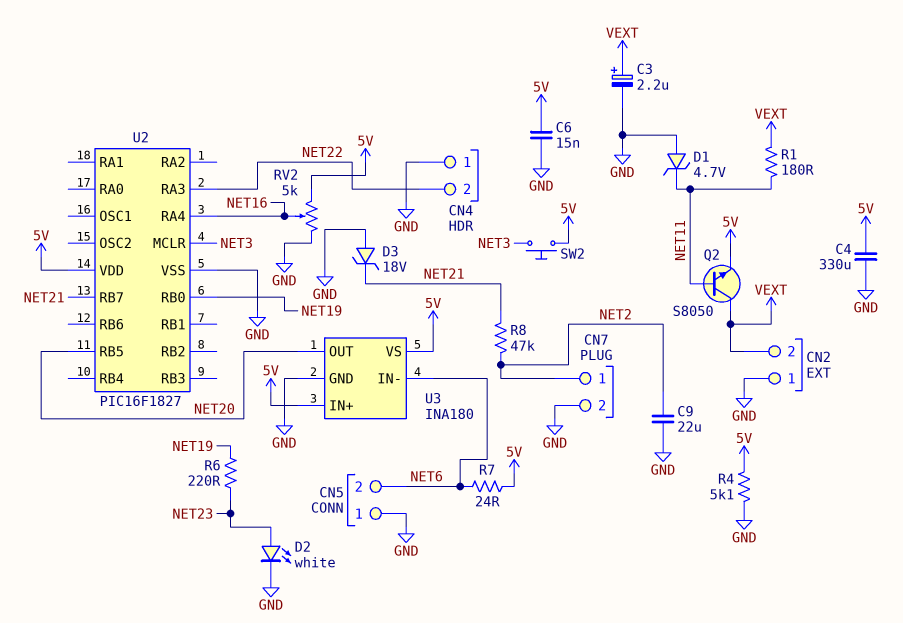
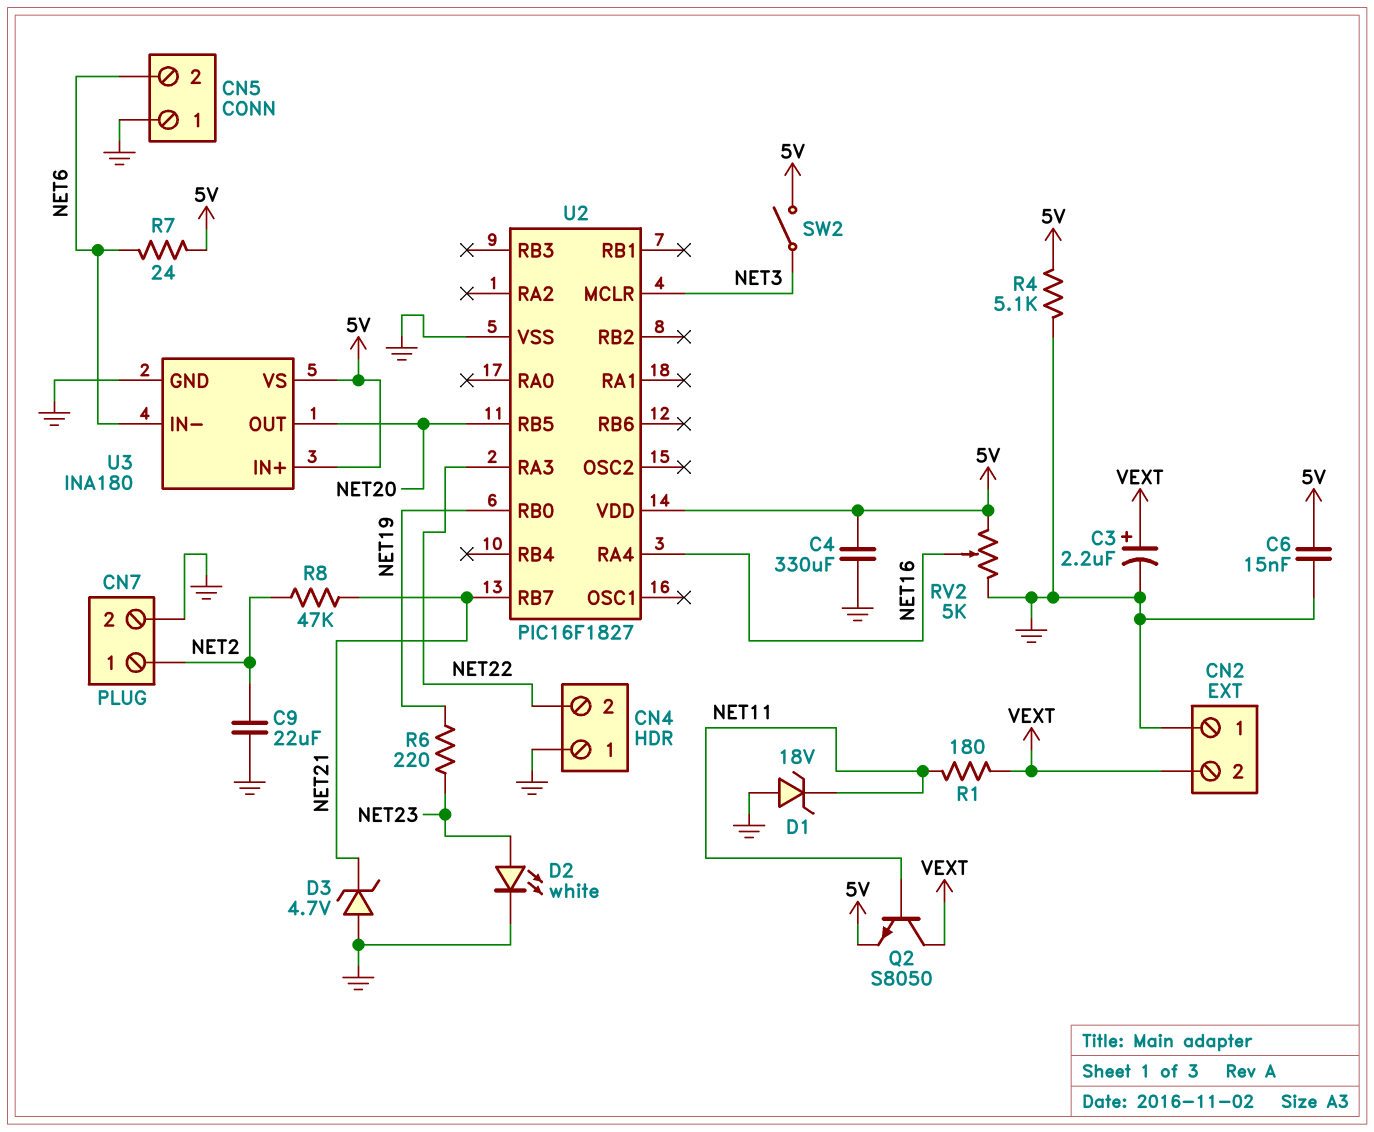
D1: zener 4.7V (A GND, K NET11) -> zener 18V (A GND, K NET11)
D3: zener 18V (A GND, K NET21) -> zener 4.7V (A GND, K NET21)
SW2: button (5V, NET3) -> switch (5V, NET3)

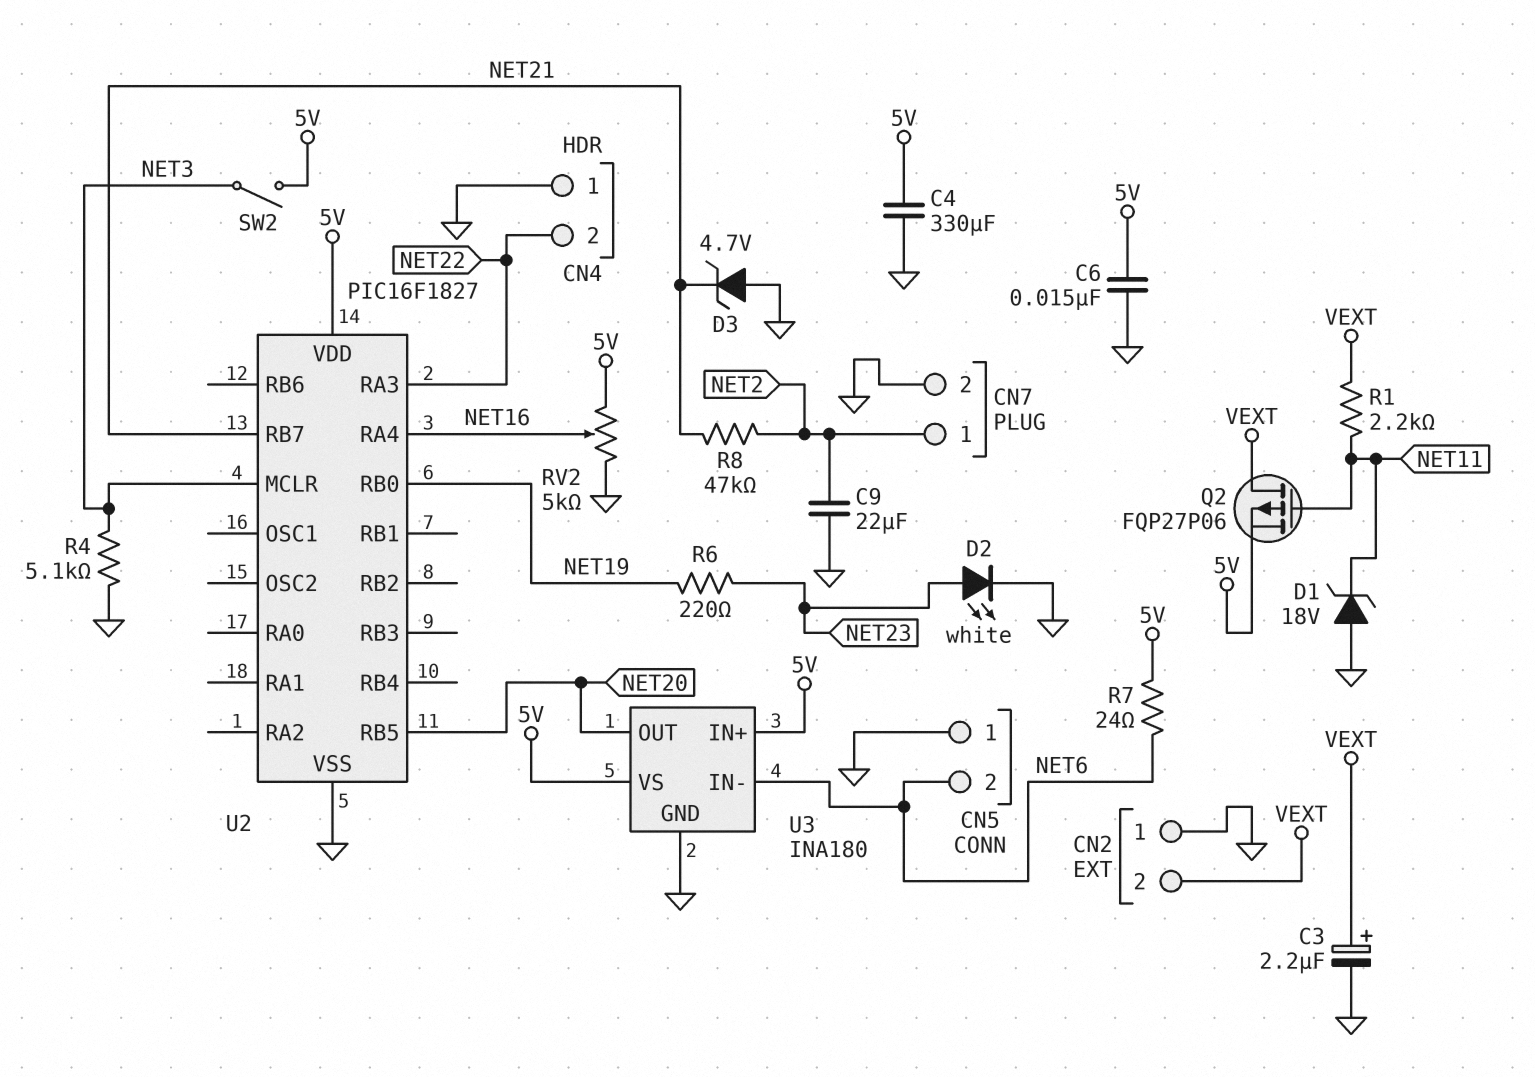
Q2: NPN S8050 (B NET11, C VEXT, E 5V) -> PMOS FQP27P06 (G NET11, D VEXT, S 5V)
R1: 180 (NET11, VEXT) -> 2.2k (NET11, VEXT)
R4: 5.1k (5V, GND) -> 5.1k (GND, NET3)

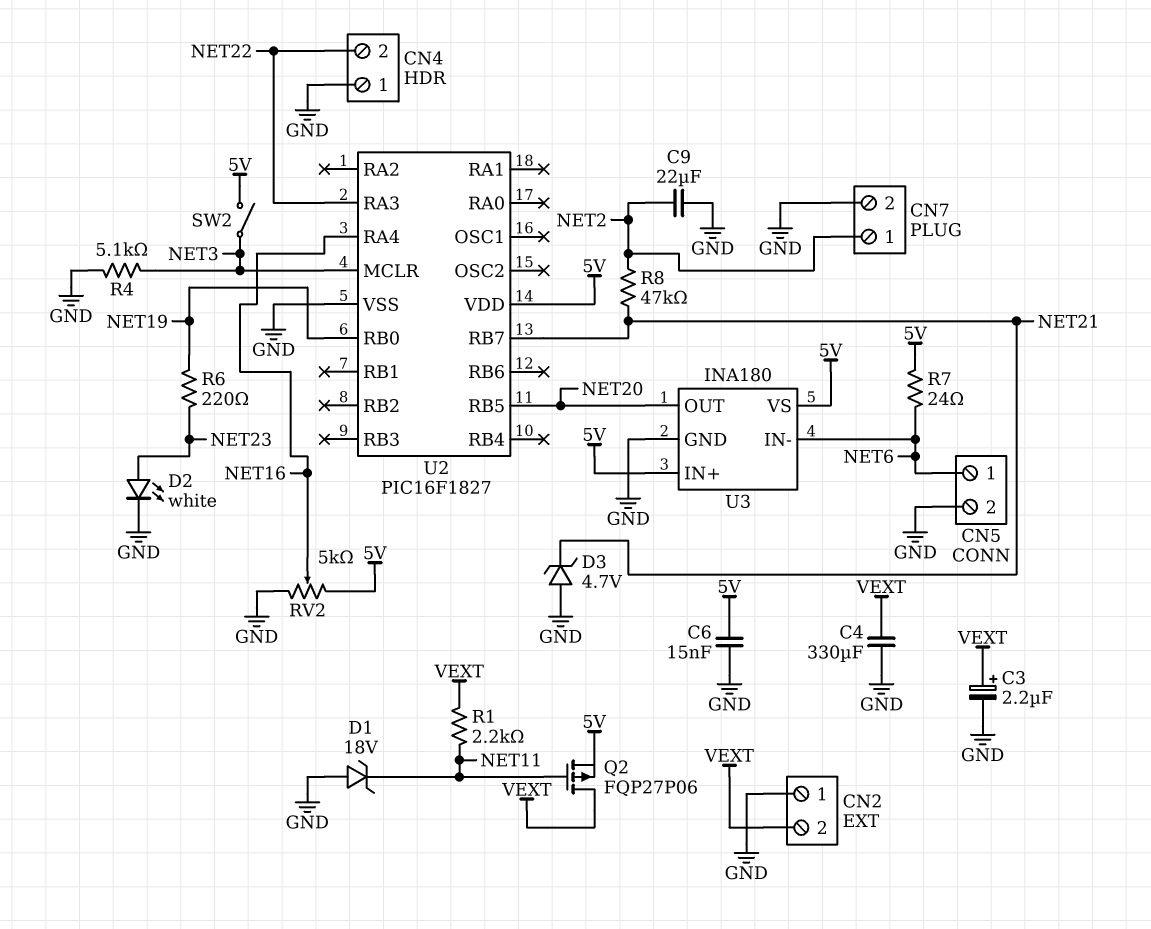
C4: 330uF (5V, GND) -> 330uF (GND, VEXT)
CN5 pin 1: GND -> NET6
CN5 pin 2: NET6 -> GND

